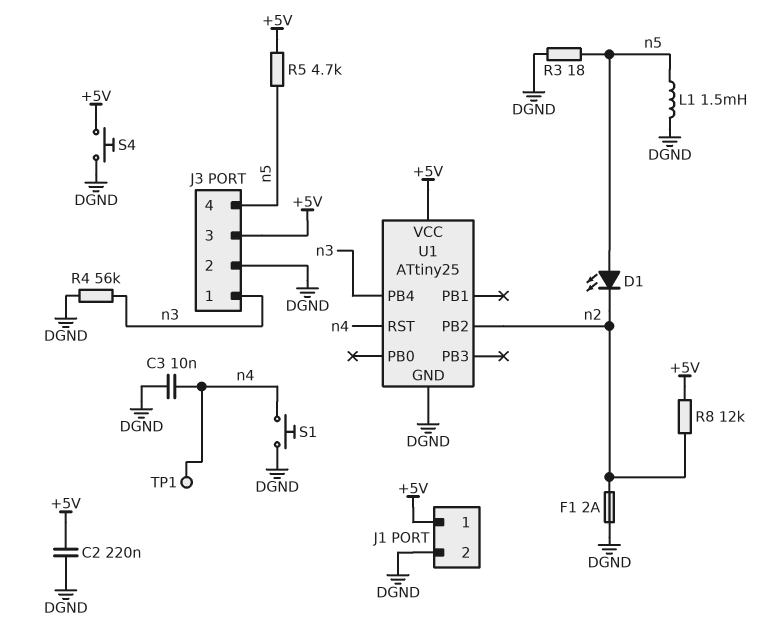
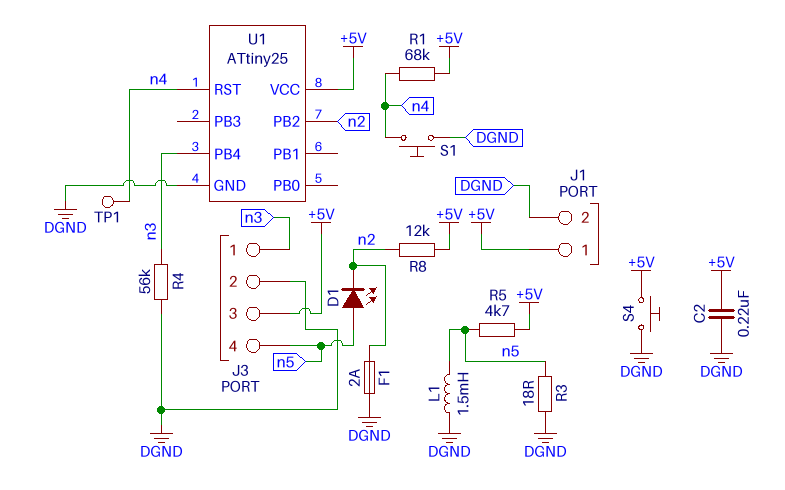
C3: 10nF (DGND, n4) -> none
R1: none -> 68k (+5V, n4)

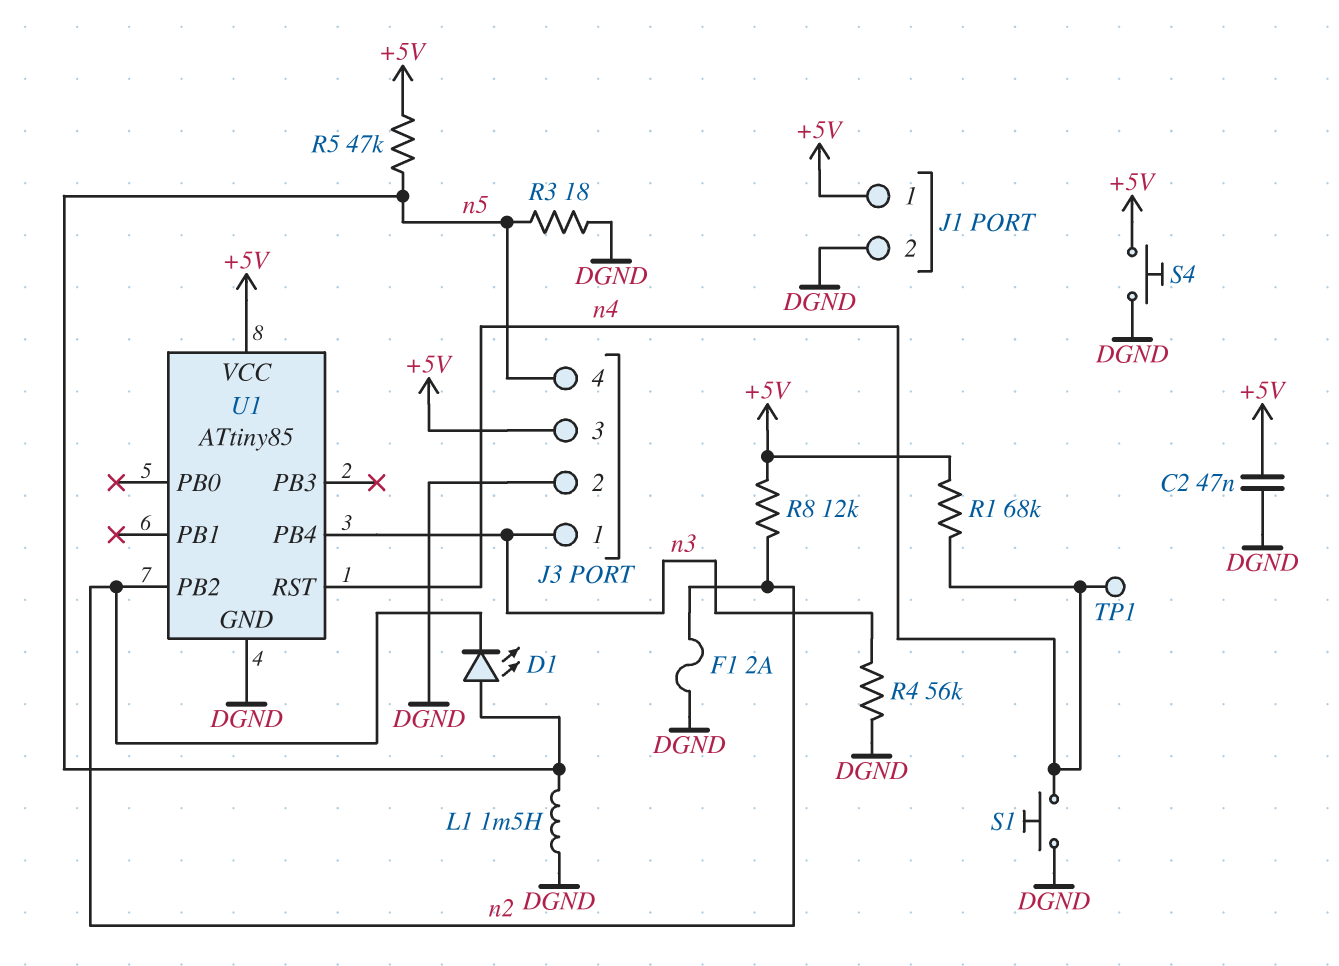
C2: 220nF (+5V, DGND) -> 47nF (+5V, DGND)
R5: 4.7k (+5V, n5) -> 47k (+5V, n5)
U1: ATtiny25 -> ATtiny85

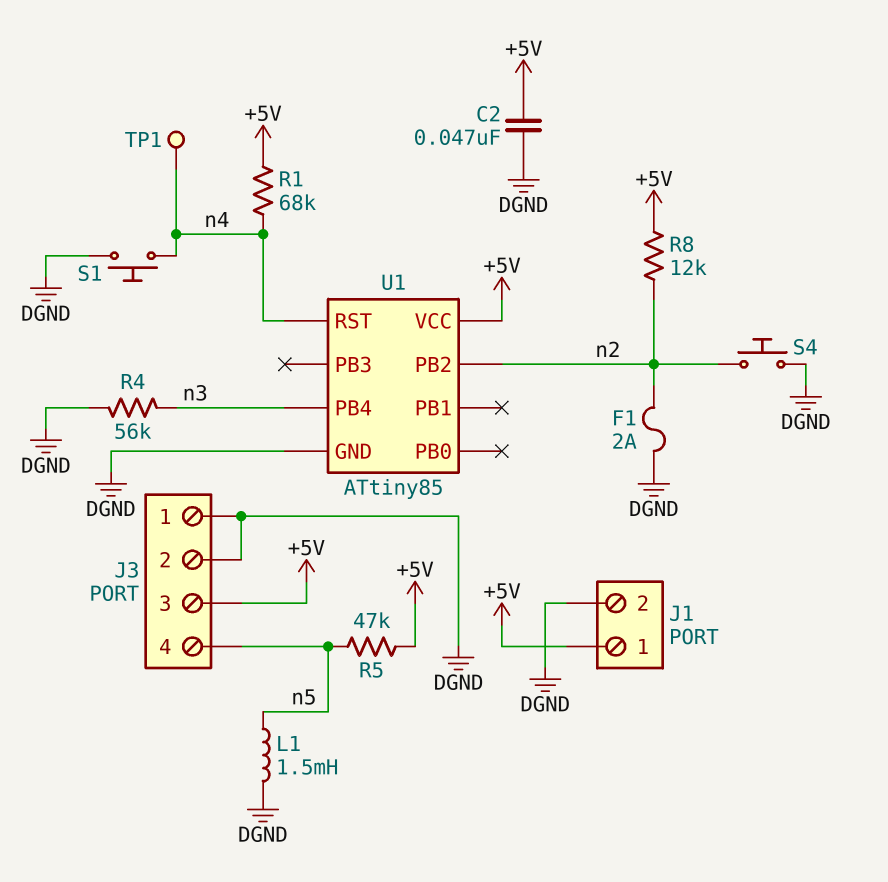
D1: LED (A n5, K n2) -> none
J3 pin 1: n3 -> DGND
R3: 18 (DGND, n5) -> none
S4: button (+5V, DGND) -> button (DGND, n2)

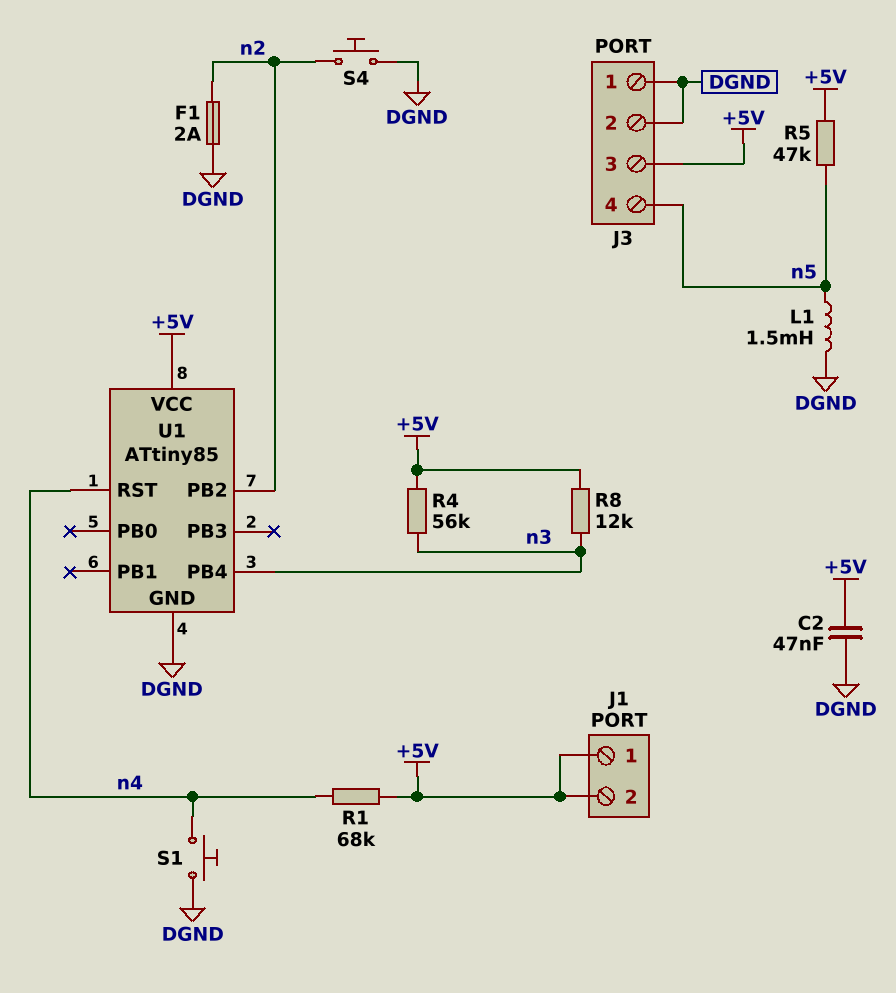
J1 pin 2: DGND -> +5V
R4: 56k (DGND, n3) -> 56k (+5V, n3)
R8: 12k (+5V, n2) -> 12k (+5V, n3)
TP1: test point (n4) -> none

